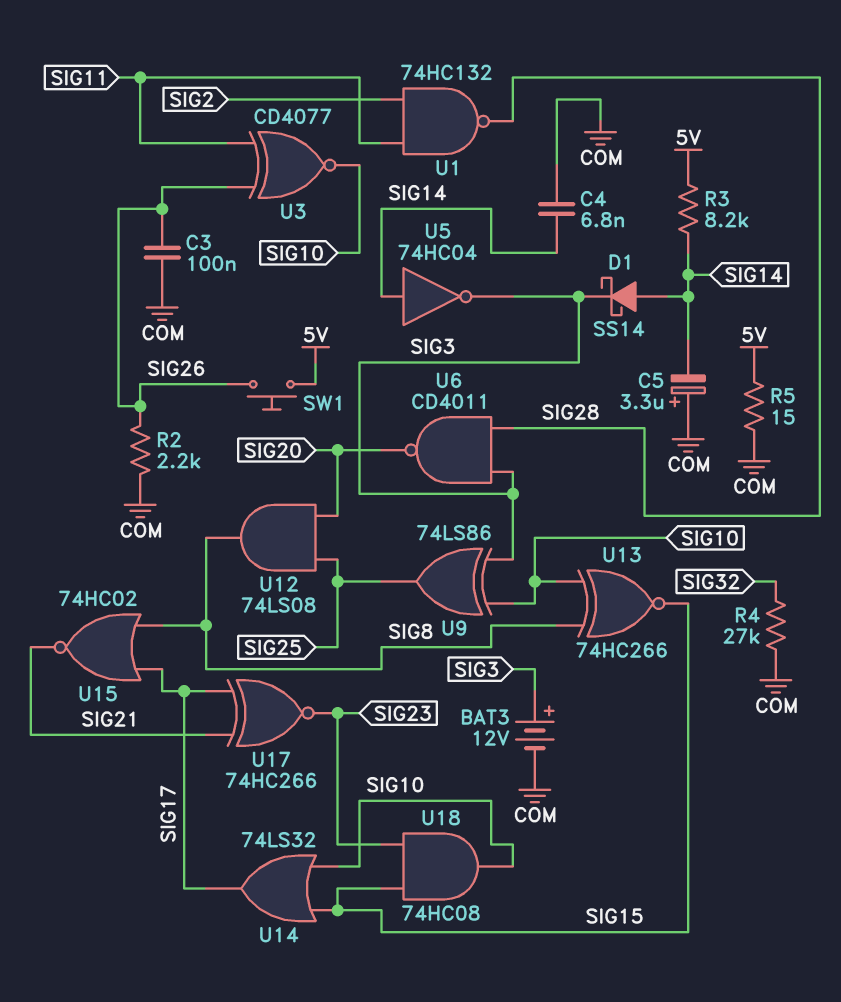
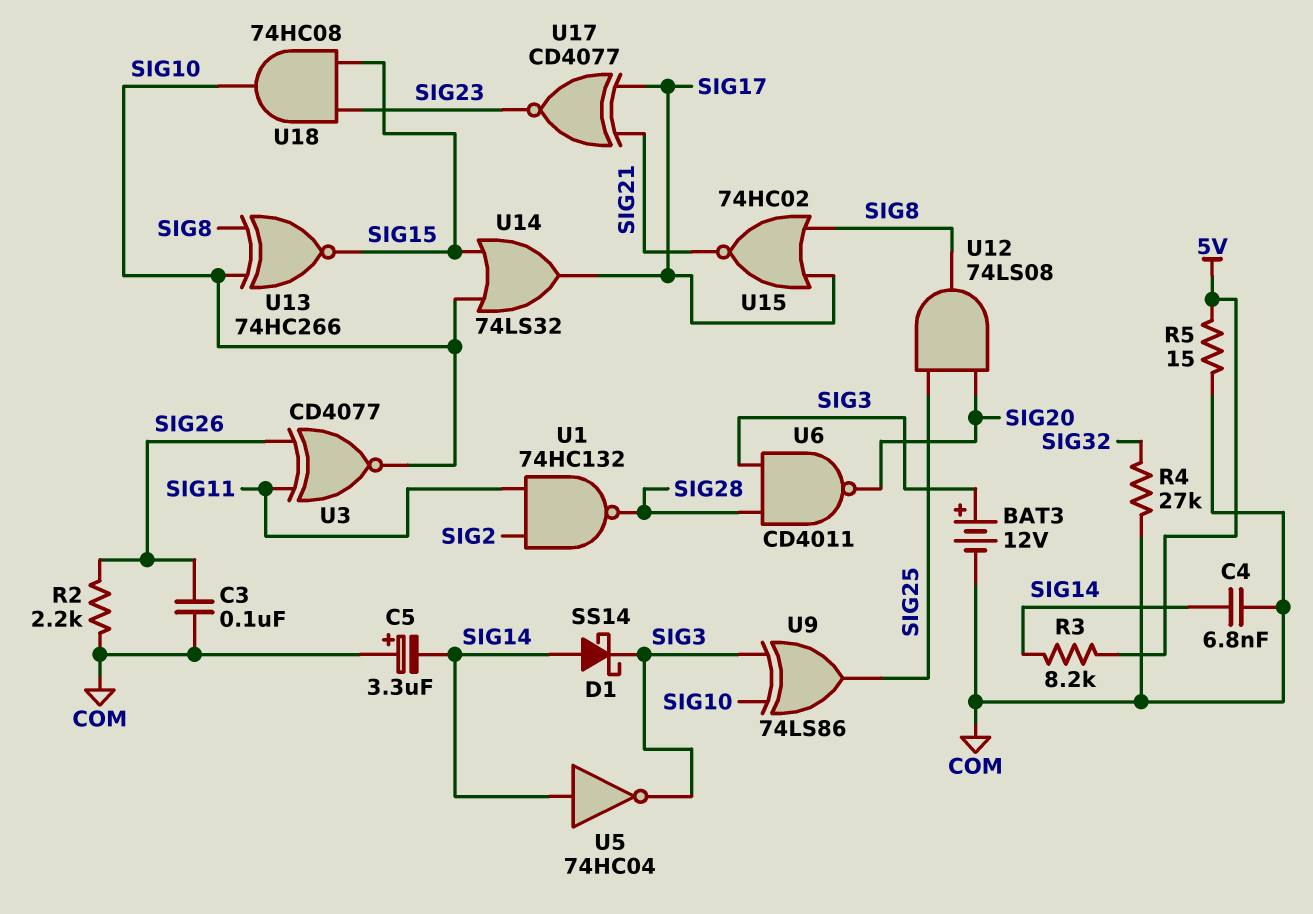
SW1: button (5V, SIG26) -> none
U17: XNOR 74HC266 (in SIG17, in SIG21, out SIG23) -> XNOR CD4077 (in SIG17, in SIG21, out SIG23)

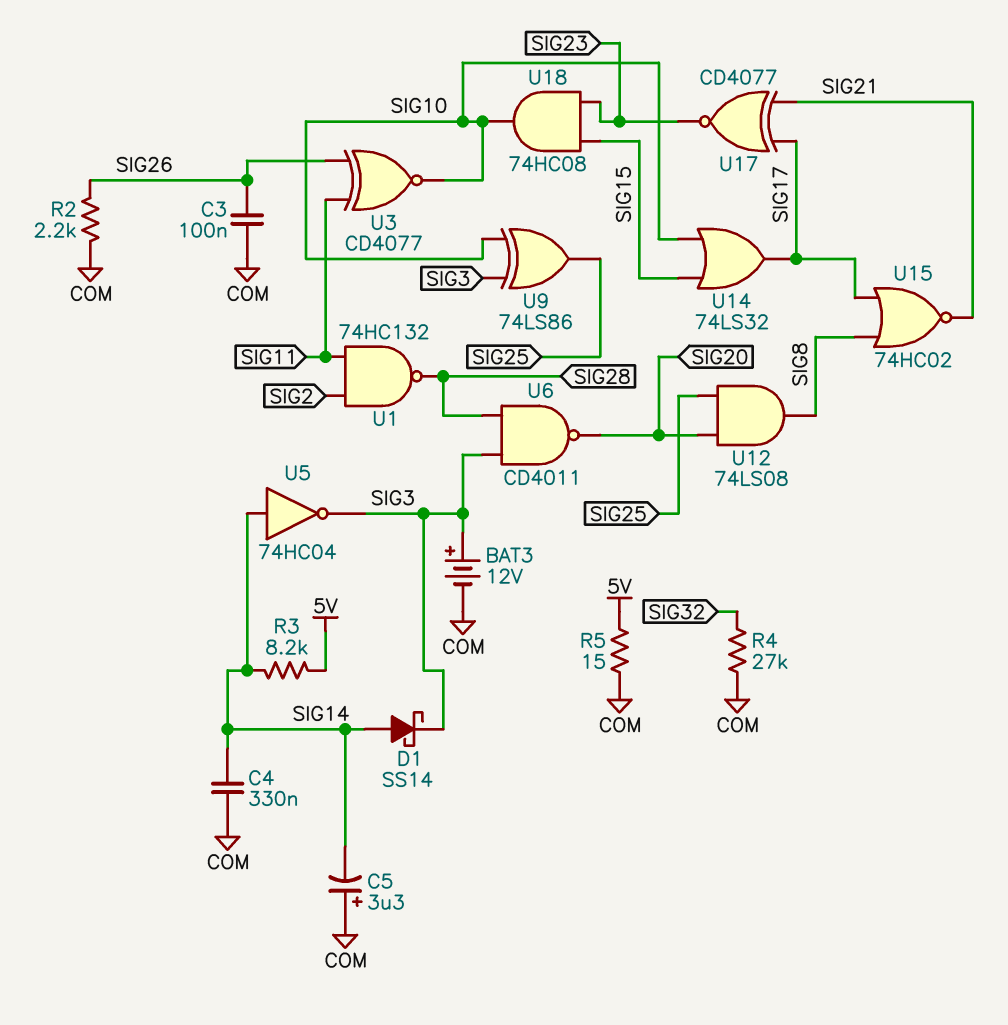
C4: 6.8nF (COM, SIG14) -> 330nF (COM, SIG14)
U13: XNOR 74HC266 (in SIG8, in SIG10, out SIG15) -> none

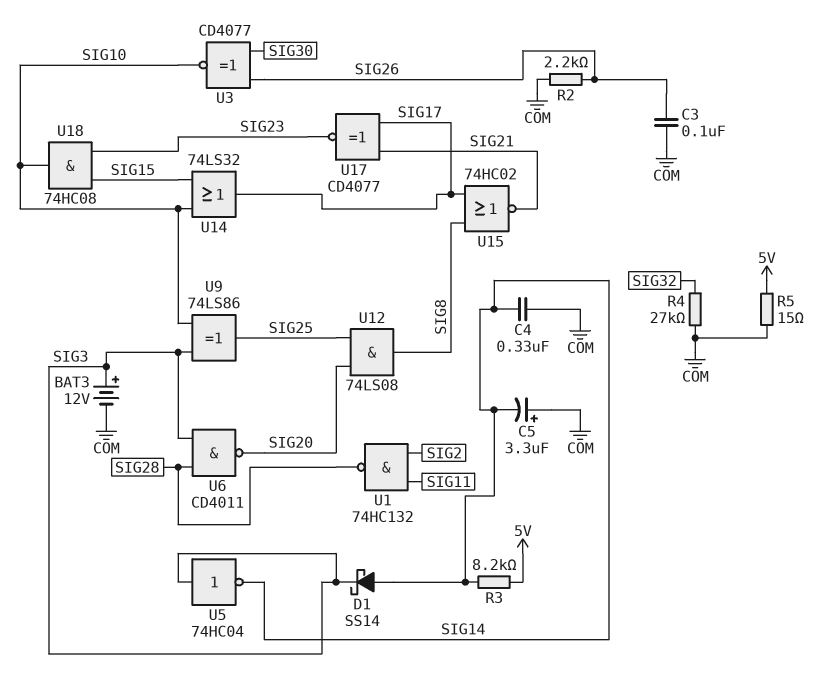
U3: XNOR CD4077 (in SIG11, in SIG26, out SIG10) -> XNOR CD4077 (in SIG26, in SIG30, out SIG10)
U5: NOT 74HC04 (in SIG14, out SIG3) -> NOT 74HC04 (in SIG3, out SIG14)

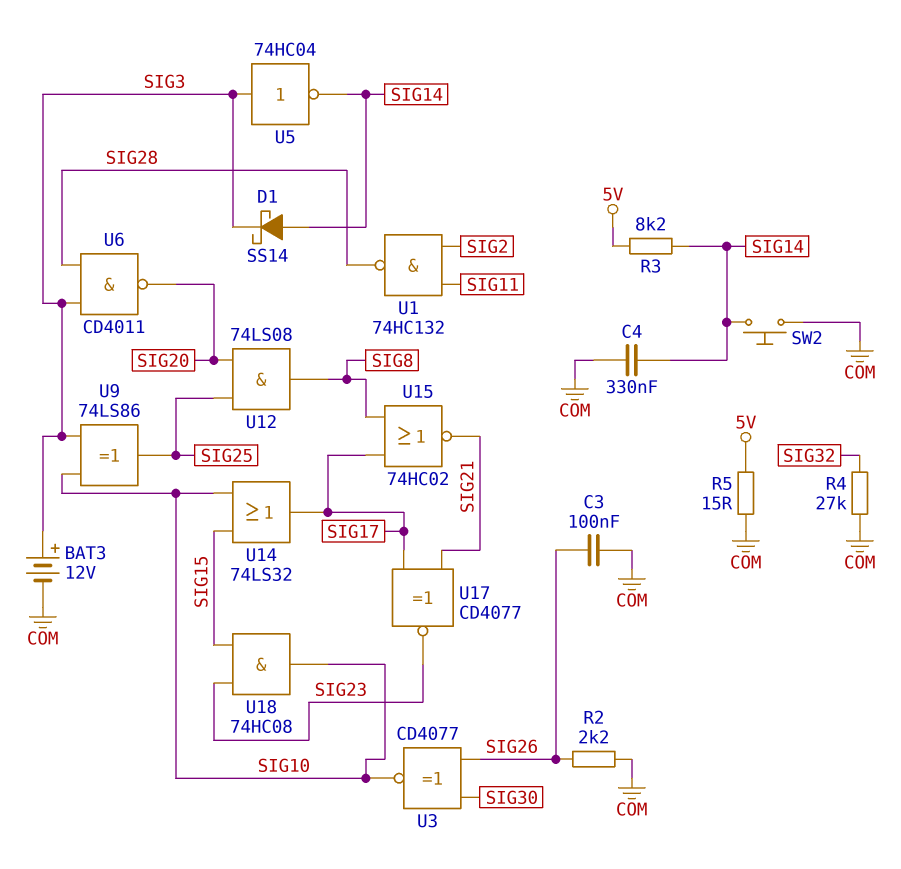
C5: 3.3uF (plus COM, minus SIG14) -> none
SW2: none -> button (COM, SIG14)

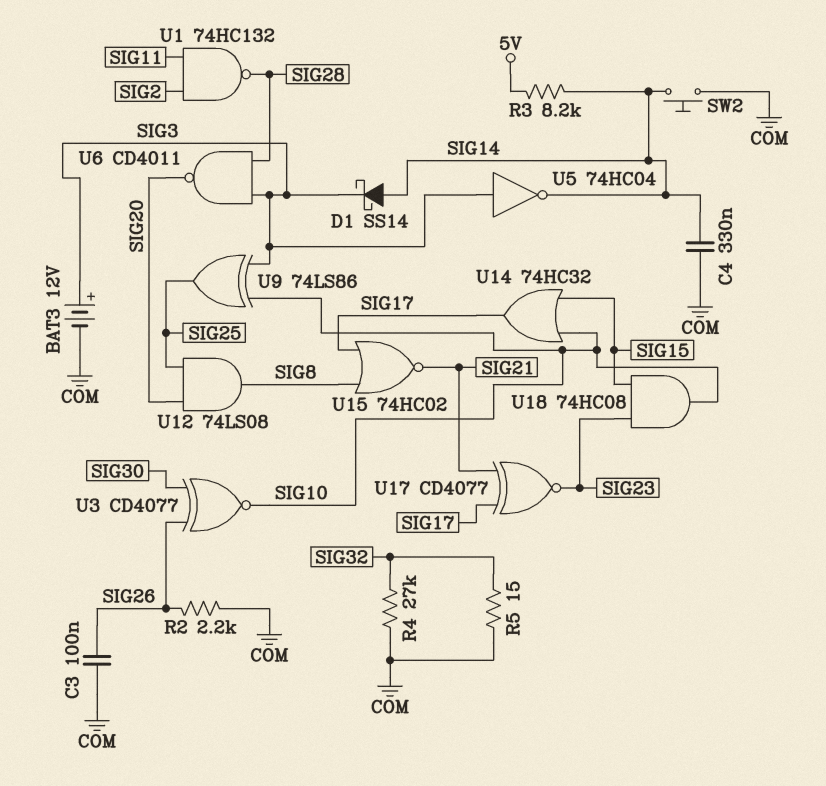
R5: 15 (5V, COM) -> 15 (COM, SIG32)
U14: OR 74LS32 (in SIG10, in SIG15, out SIG17) -> OR 74HC32 (in SIG10, in SIG15, out SIG17)

